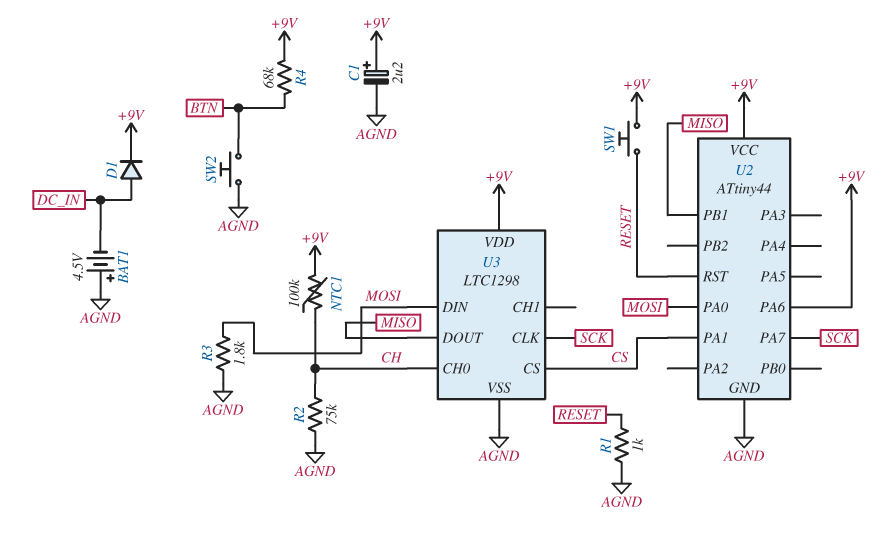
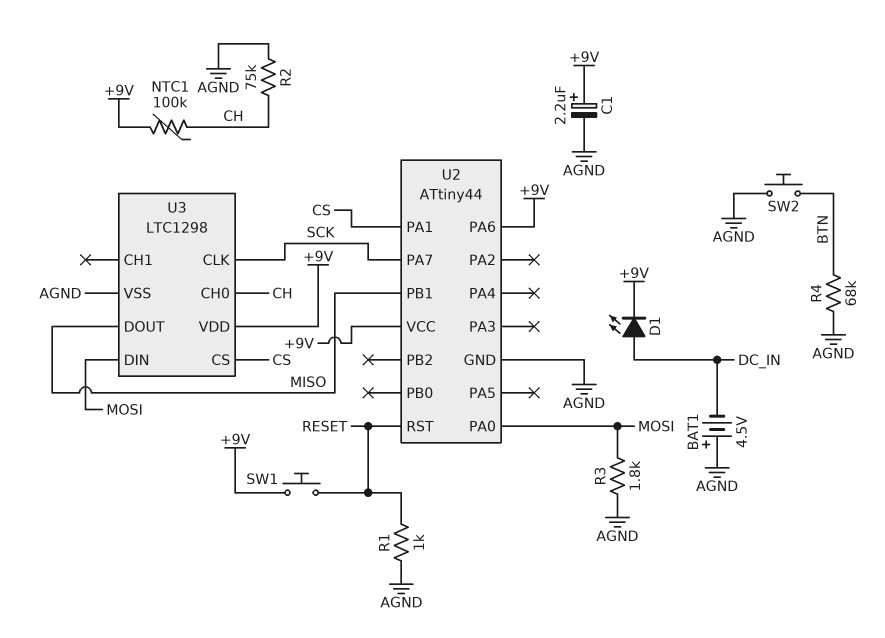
D1: diode (A DC_IN, K +9V) -> LED (A DC_IN, K +9V)
R4: 68k (+9V, BTN) -> 68k (AGND, BTN)

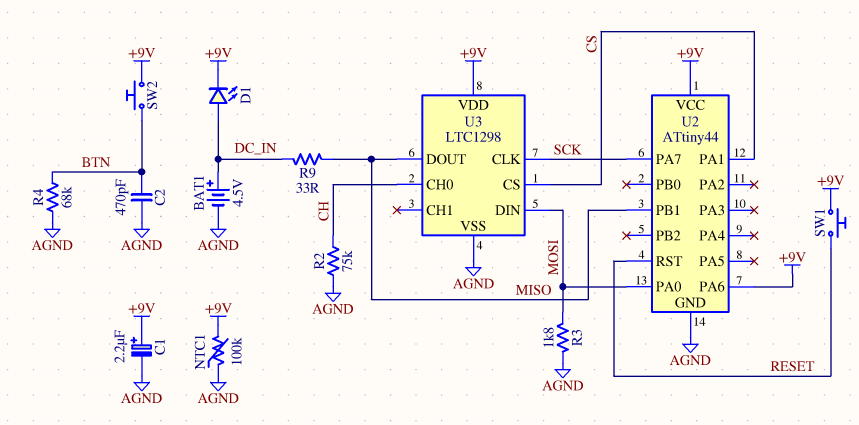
BAT1: 4.5V (plus AGND, minus DC_IN) -> 4.5V (plus DC_IN, minus AGND)
C2: none -> 470pF (AGND, BTN)
NTC1: 100k (+9V, CH) -> 100k (+9V, AGND)
R1: 1k (AGND, RESET) -> none
R9: none -> 33 (DC_IN, MISO)
SW2: button (AGND, BTN) -> button (+9V, BTN)

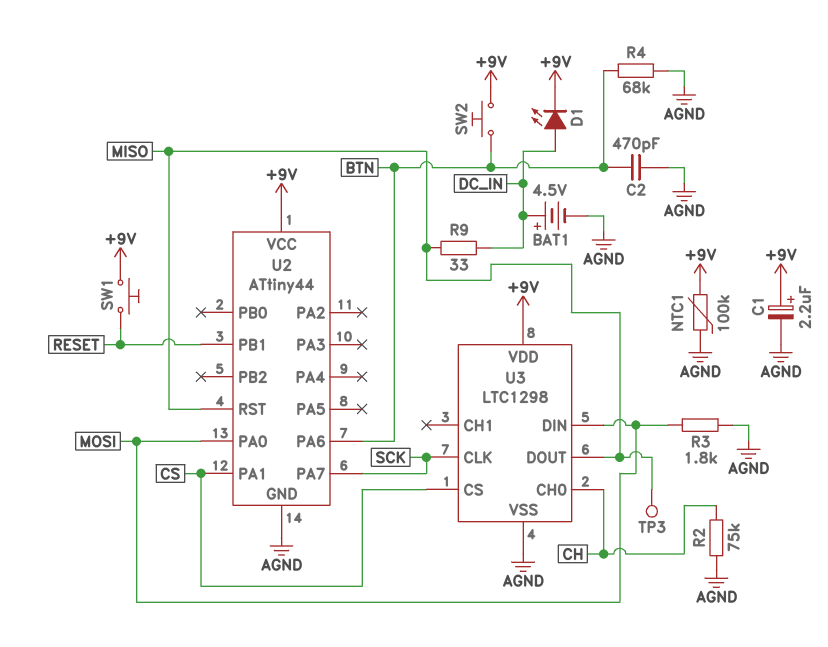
TP3: none -> test point (MISO)
U2 pin PA6: +9V -> BTN
U2 pin PB1: MISO -> RESET
U2 pin RST: RESET -> MISO

